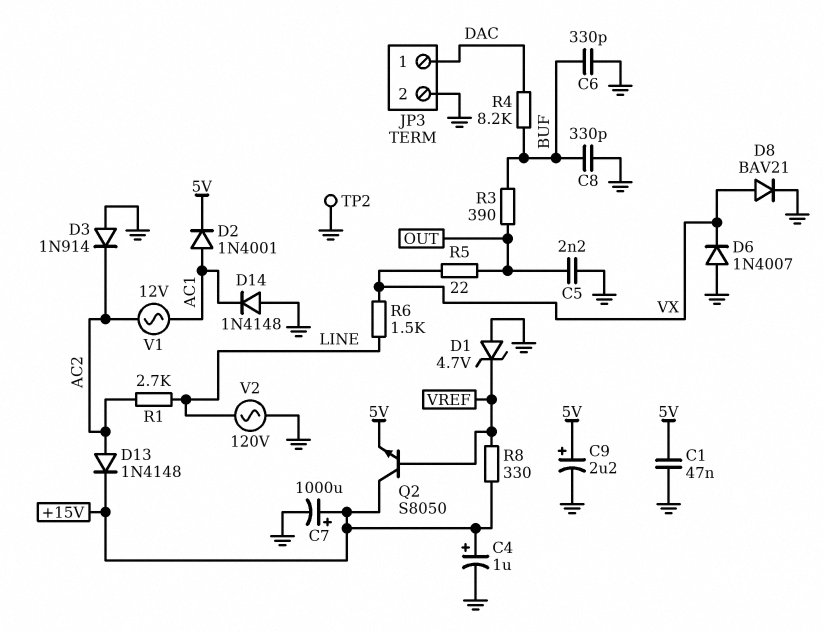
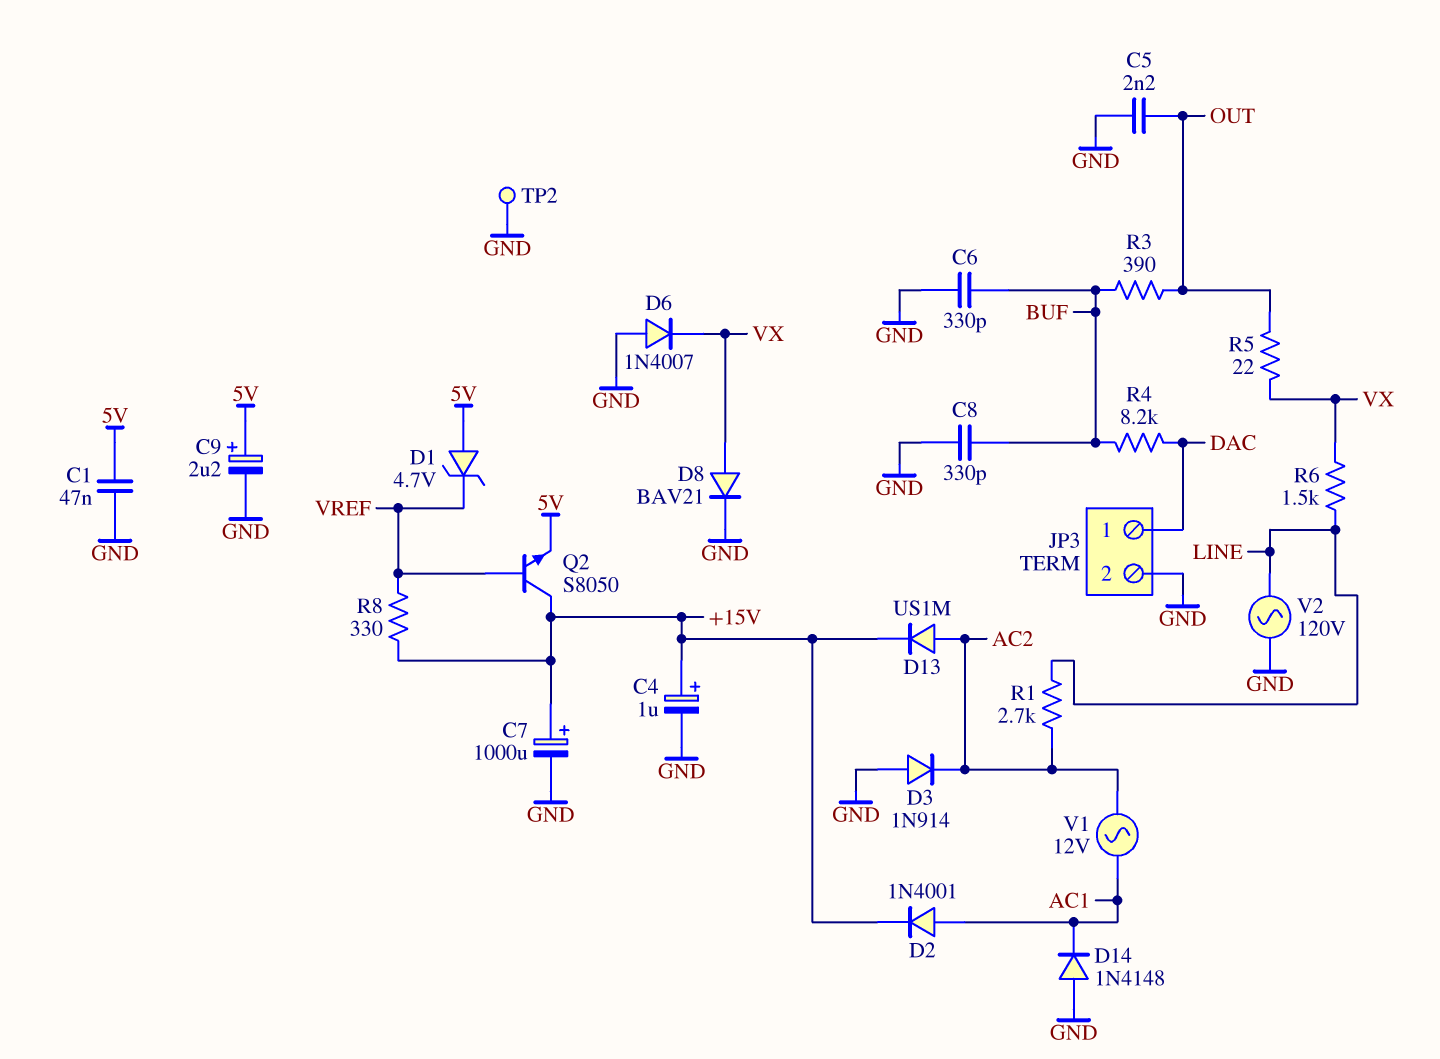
D1: zener 4.7V (A GND, K VREF) -> zener 4.7V (A 5V, K VREF)
D2: diode 1N4001 (A AC1, K 5V) -> diode 1N4001 (A AC1, K +15V)
D13: diode 1N4148 (A AC2, K +15V) -> diode US1M (A AC2, K +15V)

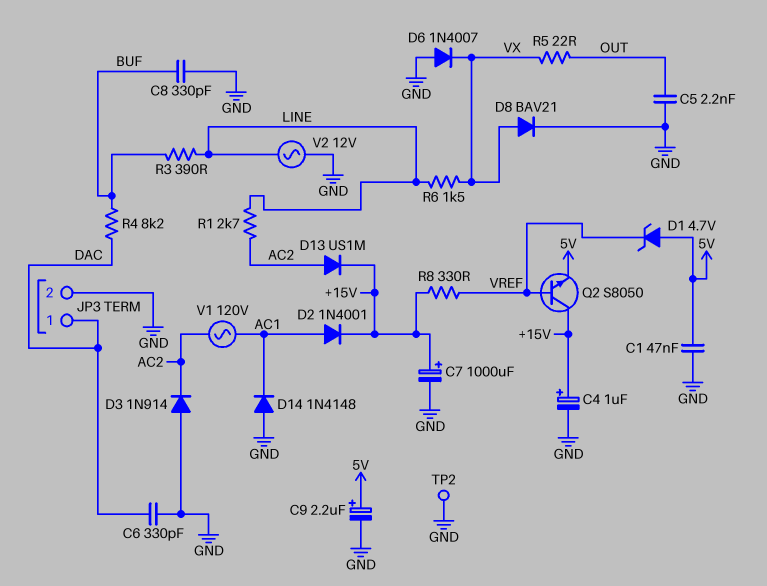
C6: 330pF (BUF, GND) -> 330pF (DAC, GND)
R3: 390 (BUF, OUT) -> 390 (BUF, LINE)
V1: AC 12V (AC1, AC2) -> AC 120V (AC1, AC2)
V2: AC 120V (GND, LINE) -> AC 12V (GND, LINE)

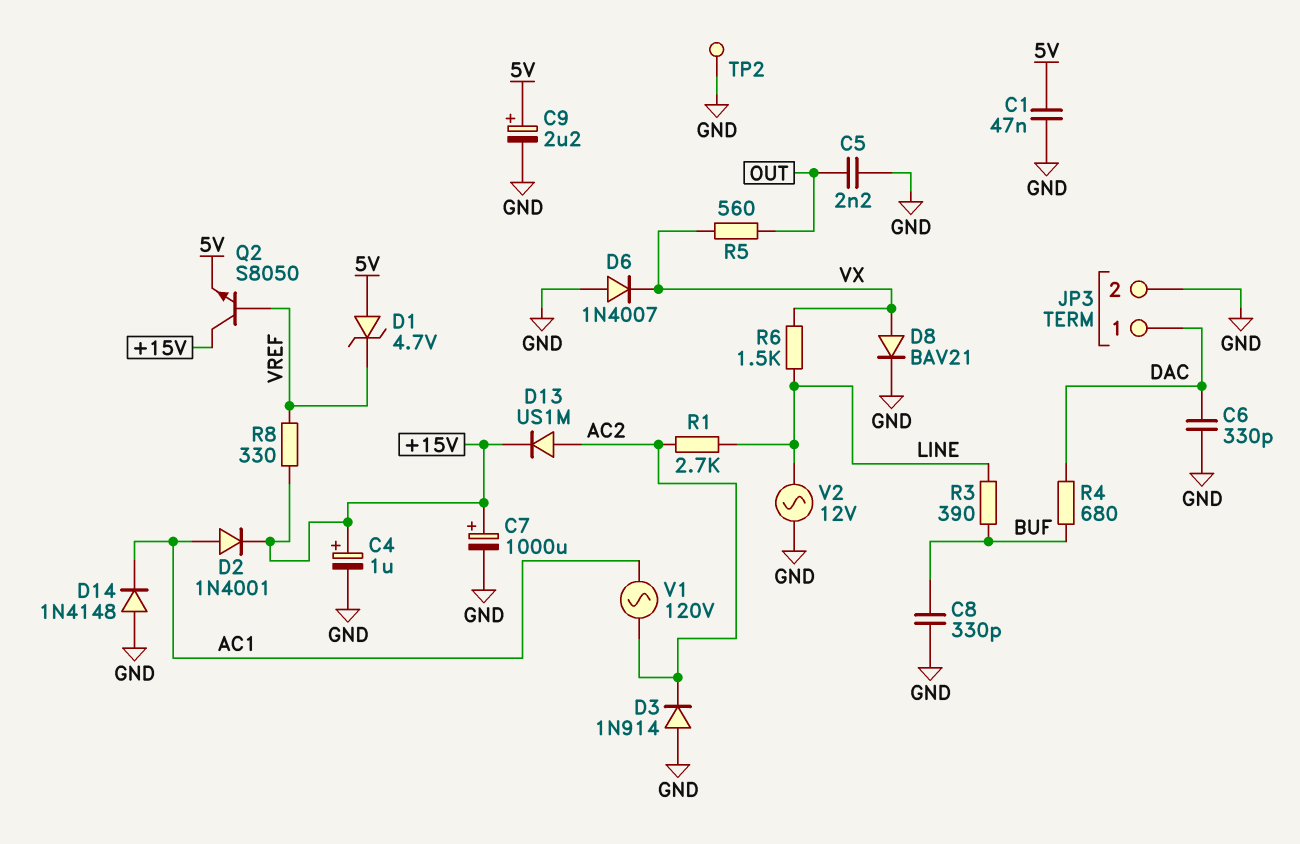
R4: 8.2k (BUF, DAC) -> 680 (BUF, DAC)
R5: 22 (OUT, VX) -> 560 (OUT, VX)

